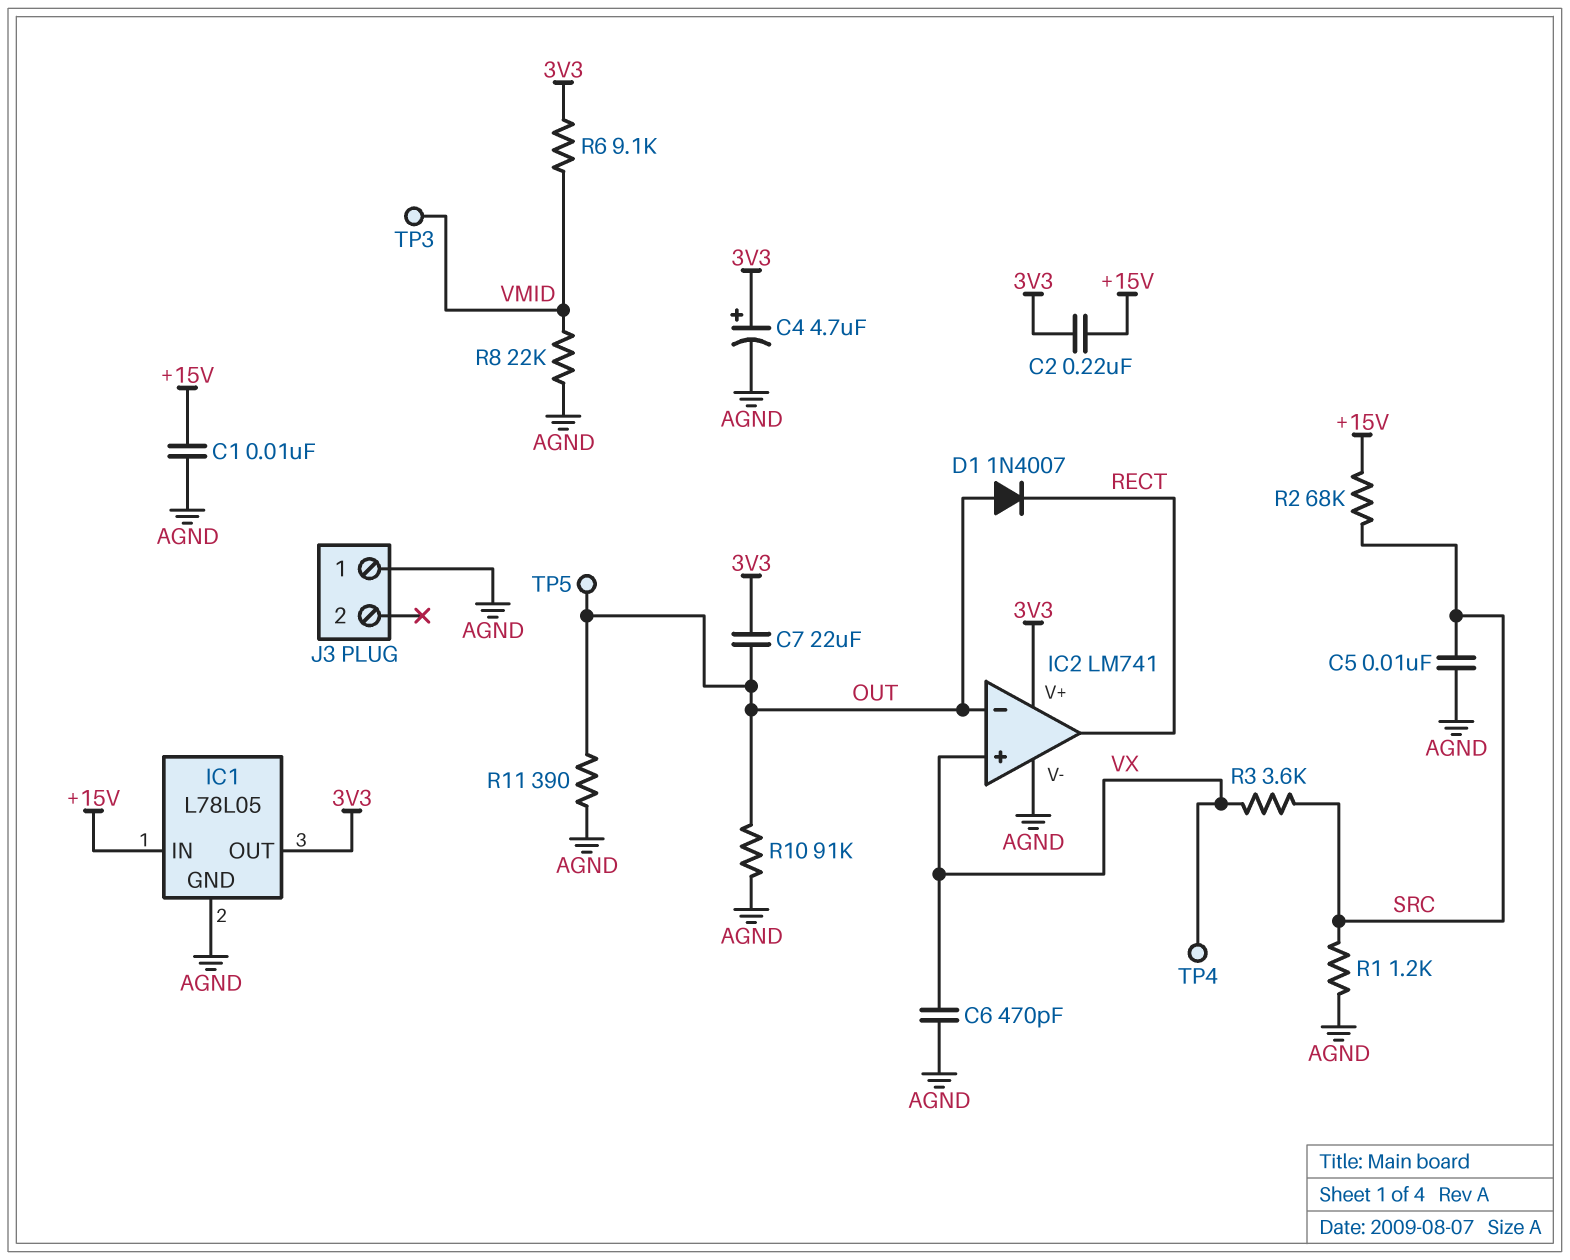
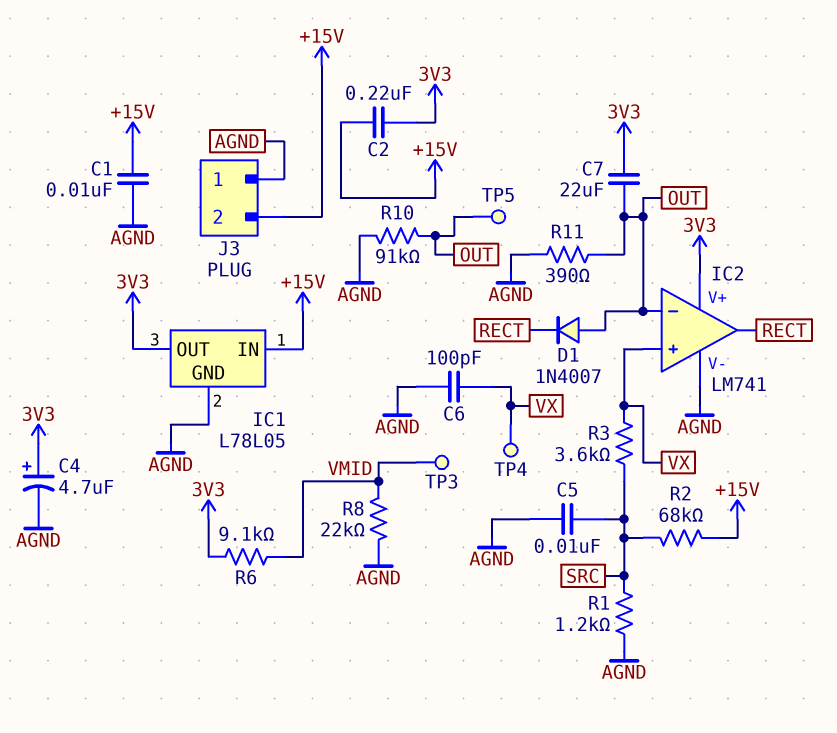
C6: 470pF (AGND, VX) -> 100pF (AGND, VX)
J3 pin 2: none -> +15V

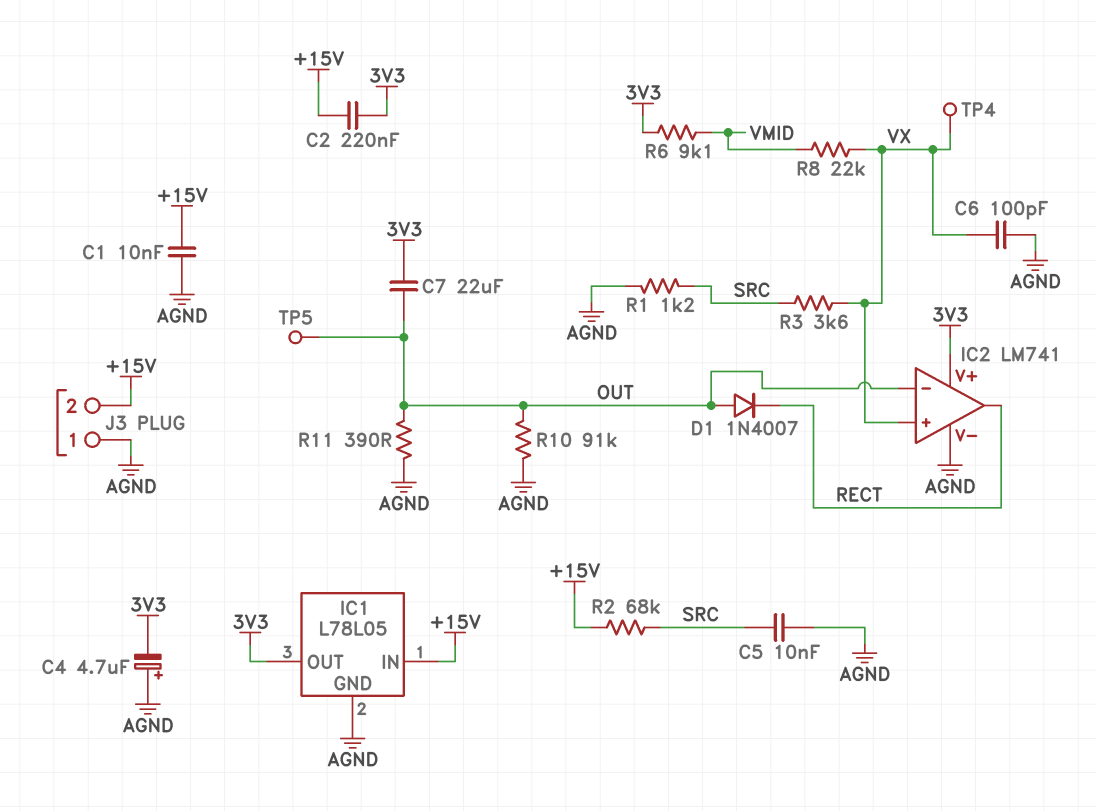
C4: 4.7uF (plus 3V3, minus AGND) -> 4.7uF (plus AGND, minus 3V3)
R8: 22k (AGND, VMID) -> 22k (VMID, VX)
TP3: test point (VMID) -> none

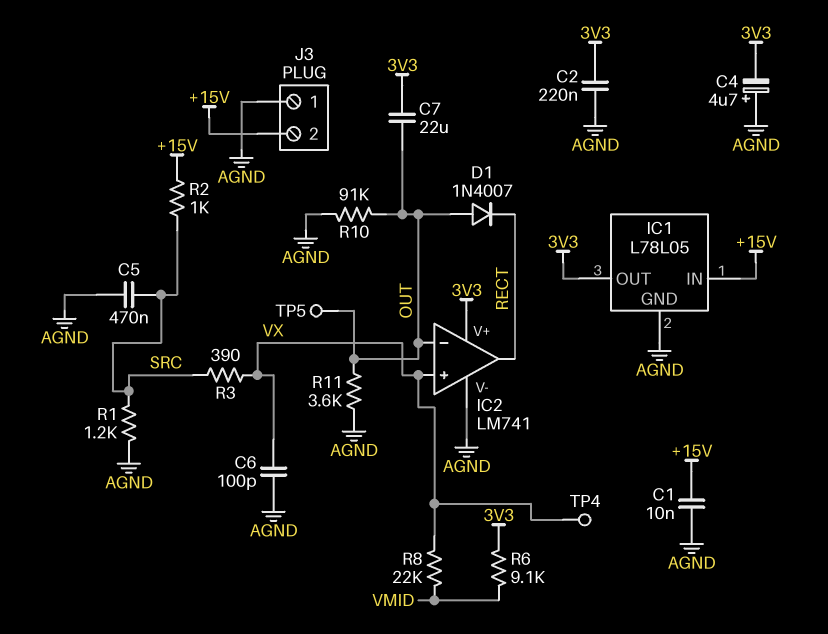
C2: 220nF (+15V, 3V3) -> 220nF (3V3, AGND)
C5: 10nF (AGND, SRC) -> 470nF (AGND, SRC)
R2: 68k (+15V, SRC) -> 1k (+15V, SRC)
R3: 3.6k (SRC, VX) -> 390 (SRC, VX)
R11: 390 (AGND, OUT) -> 3.6k (AGND, OUT)

